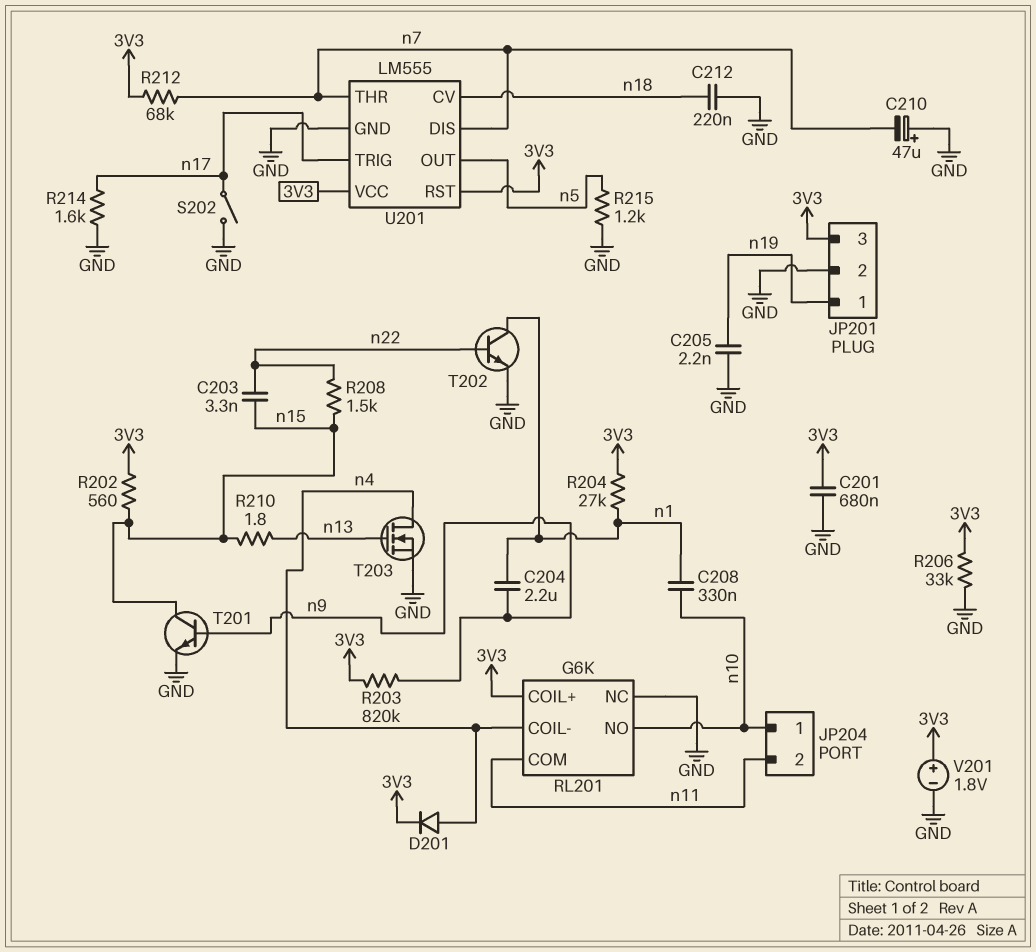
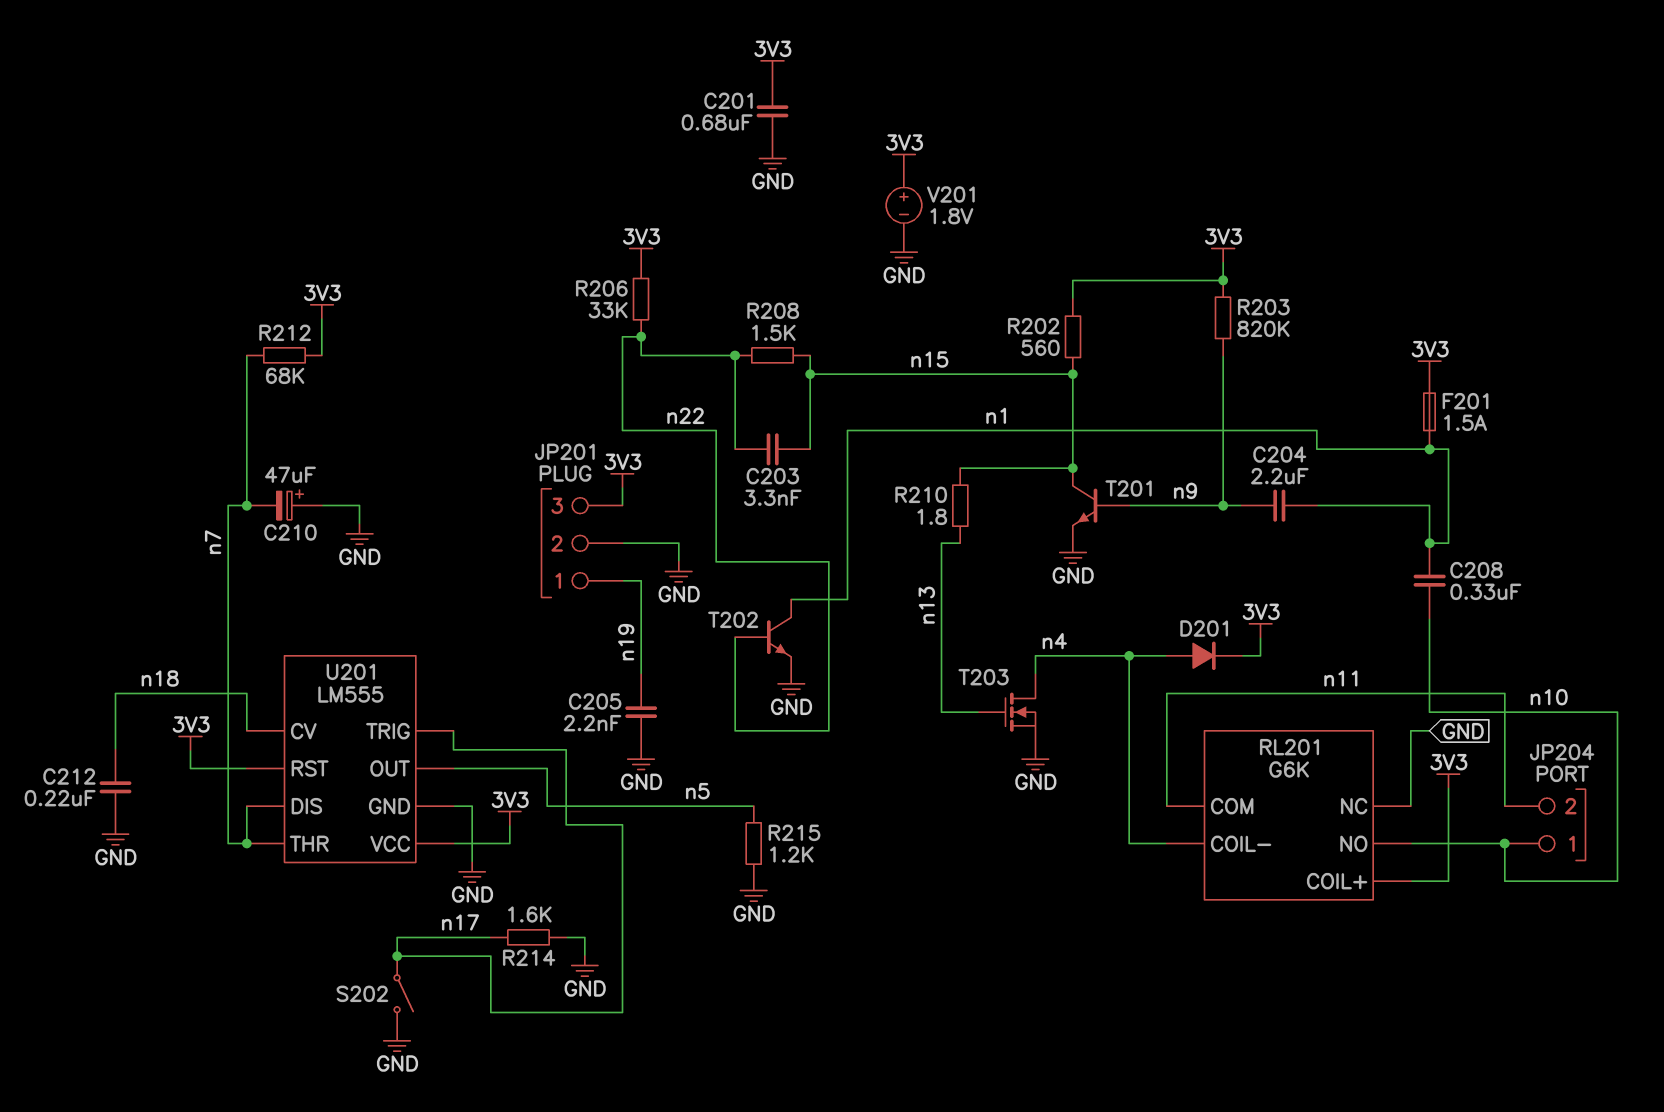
F201: none -> 1.5A (3V3, n1)
R204: 27k (3V3, n1) -> none
R206: 33k (3V3, GND) -> 33k (3V3, n22)

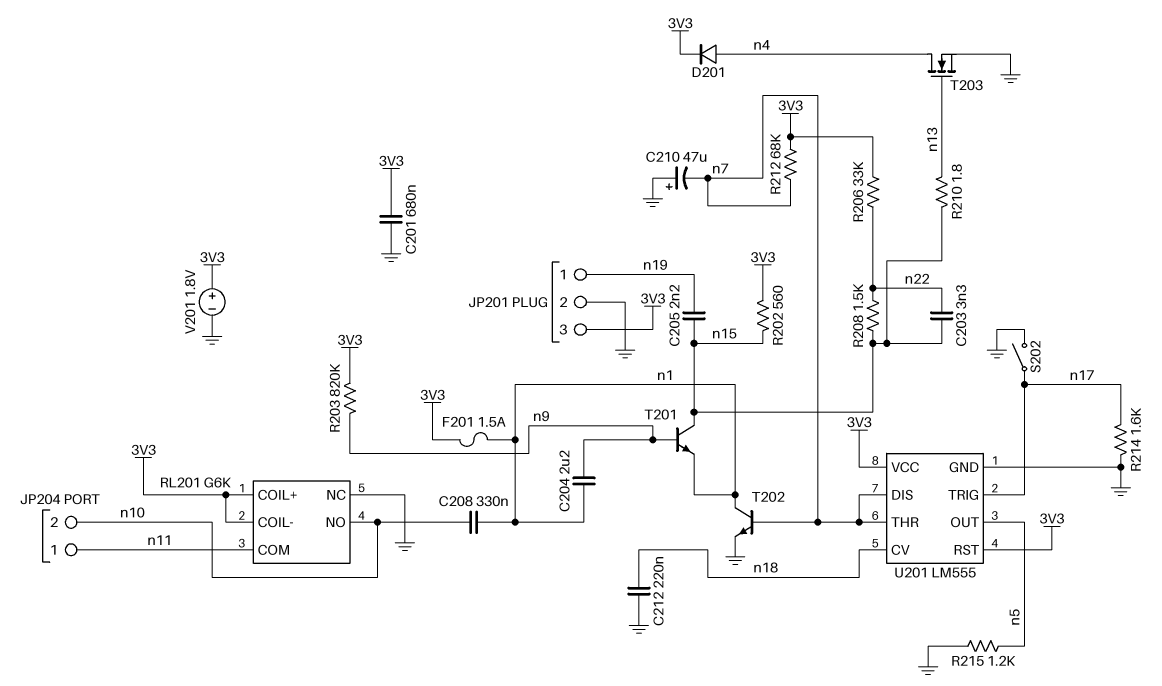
C205: 2.2nF (GND, n19) -> 2.2nF (n15, n19)
JP204 pin 1: n10 -> n11
JP204 pin 2: n11 -> n10
RL201 pin COIL-: n4 -> 3V3
T201: NPN (B n9, C n15, E GND) -> NPN (B n9, C n15, E n1)
T202: NPN (B n22, C n1, E GND) -> NPN (B n7, C n1, E GND)

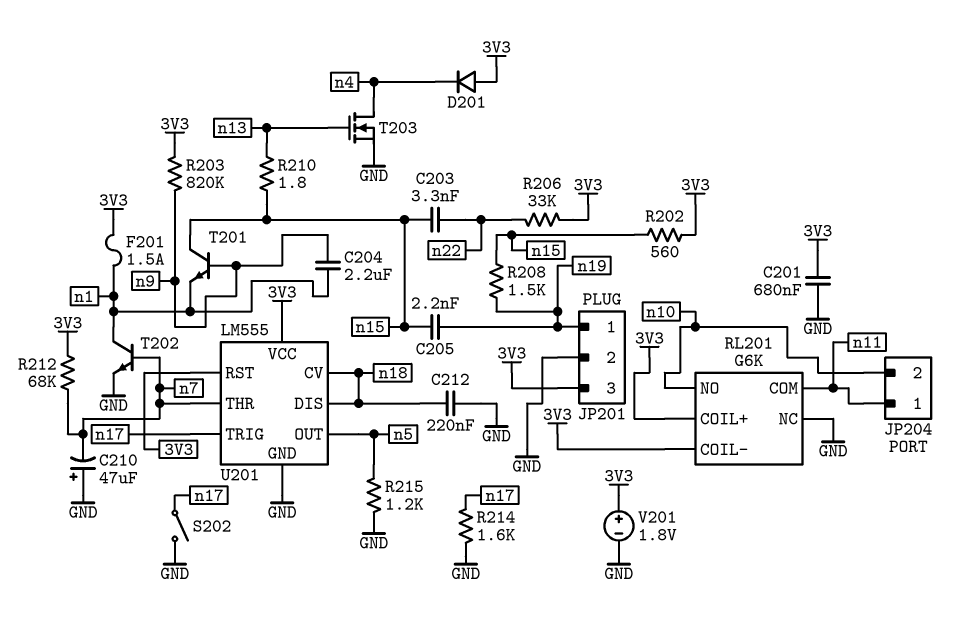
C208: 330nF (n1, n10) -> none
D201: diode (A n4, K 3V3) -> diode (A 3V3, K n4)
R208: 1.5k (n15, n22) -> 1.5k (n15, n19)
U201 pin DIS: n7 -> n18

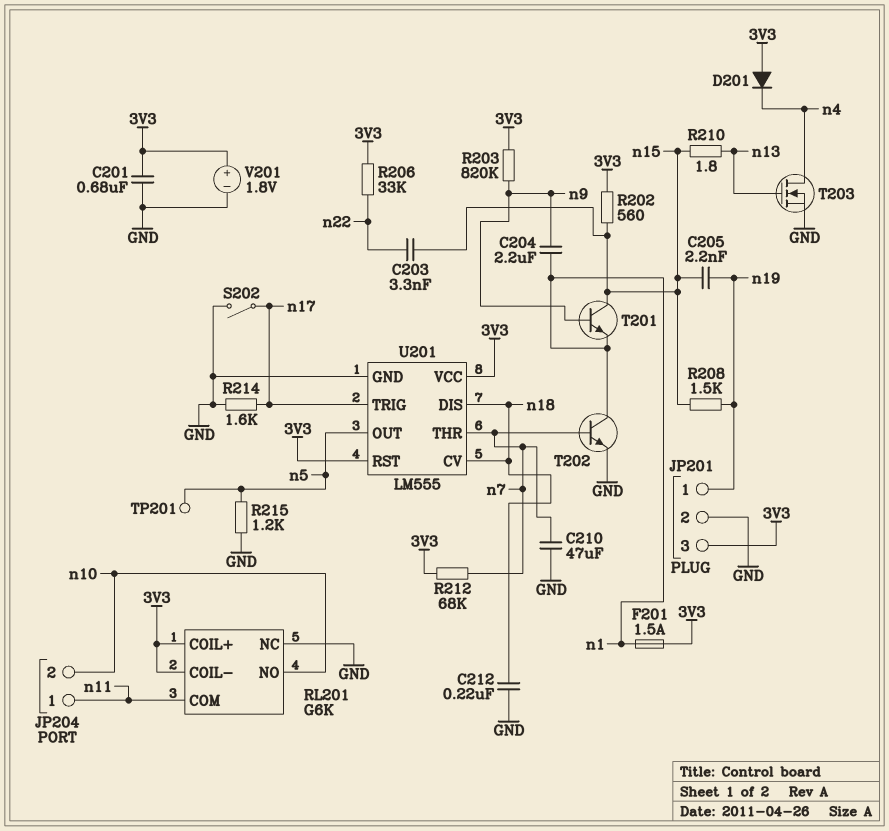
C210: 47uF (plus GND, minus n7) -> 47uF (GND, n7)
TP201: none -> test point (n5)

